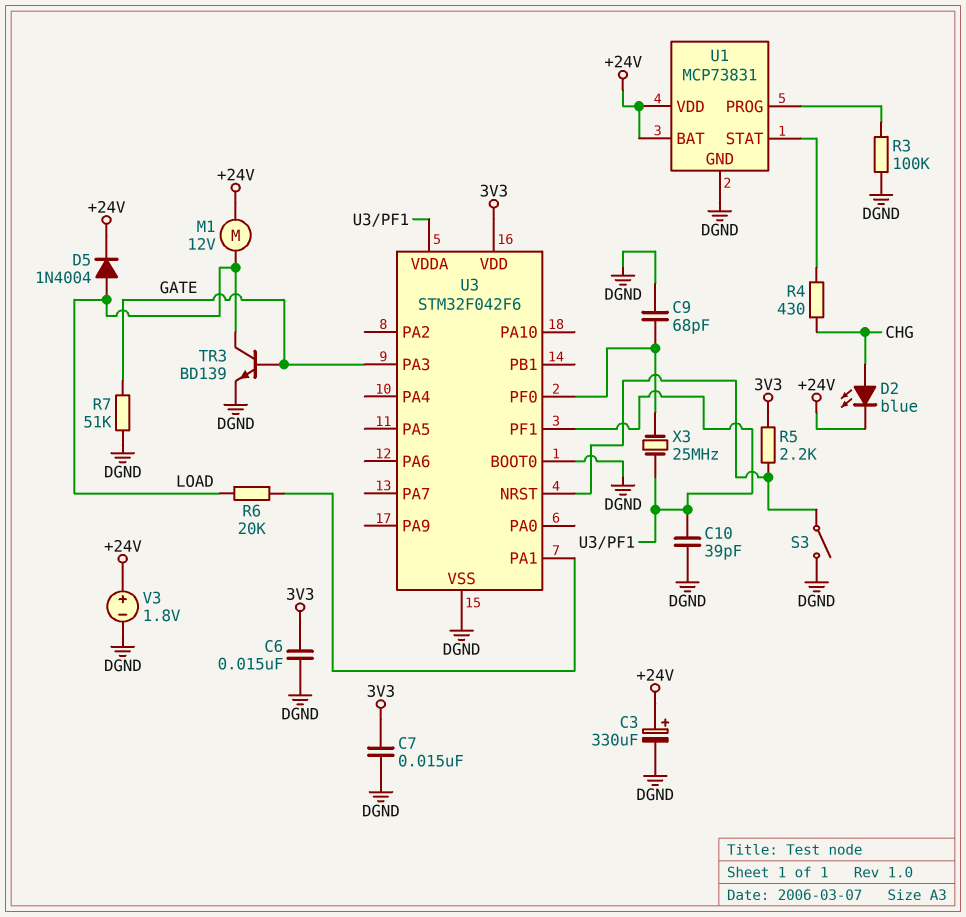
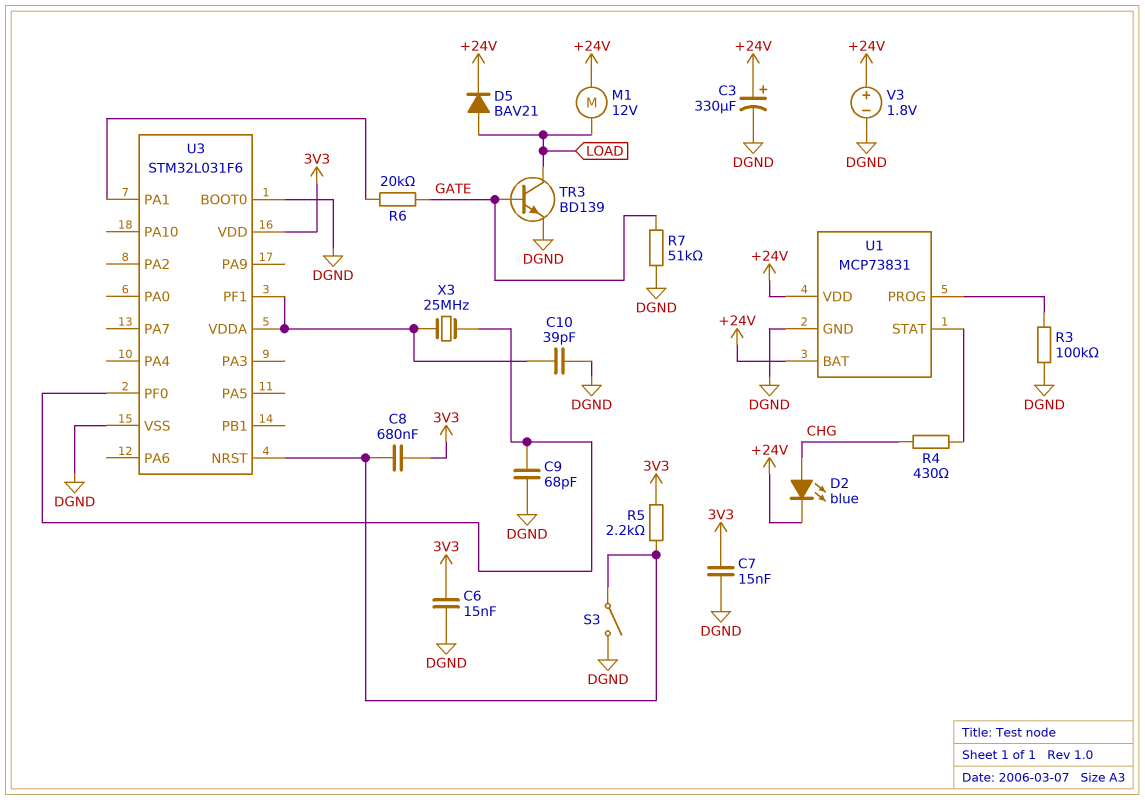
C8: none -> 680nF (3V3, U3/NRST)
D5: diode 1N4004 (A LOAD, K +24V) -> diode BAV21 (A LOAD, K +24V)
R6: 20k (LOAD, U3/PA1) -> 20k (GATE, U3/PA1)
U3: STM32F042F6 -> STM32L031F6
U3 pin PA3: GATE -> none

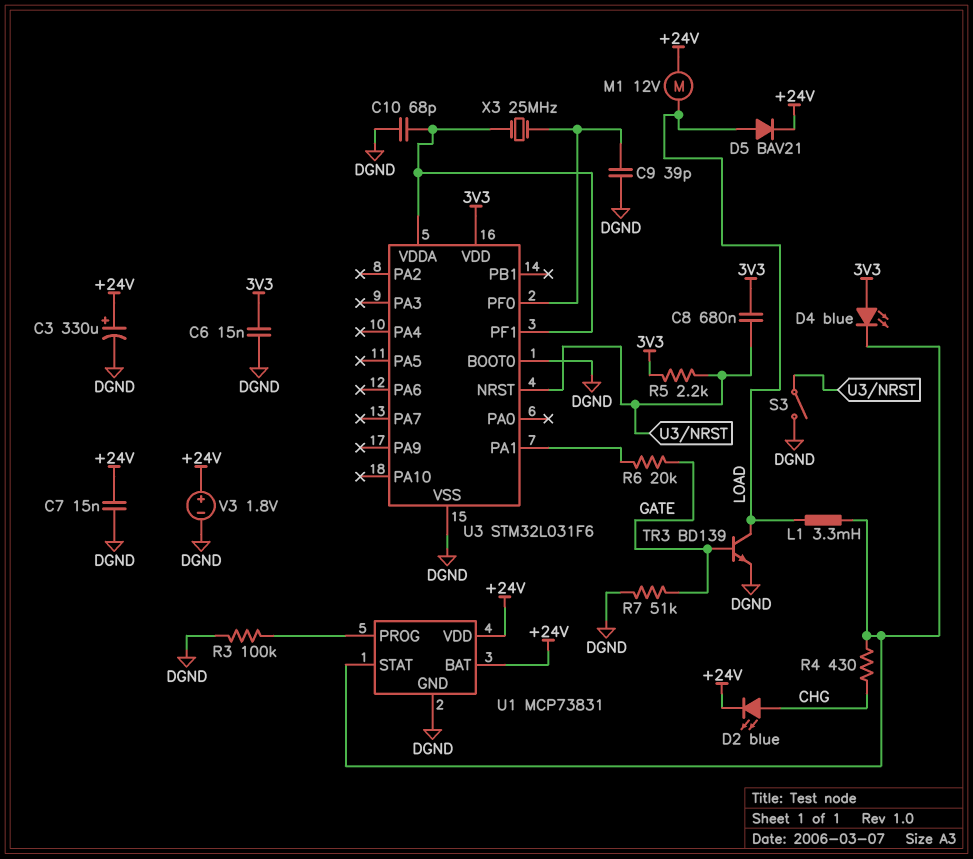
C7: 15nF (3V3, DGND) -> 15nF (+24V, DGND)
C9: 68pF (DGND, U3/PF0) -> 39pF (DGND, U3/PF0)
C10: 39pF (DGND, U3/PF1) -> 68pF (DGND, U3/PF1)
D4: none -> LED blue (A 3V3, K U1/STAT)
L1: none -> 3.3mH (LOAD, U1/STAT)

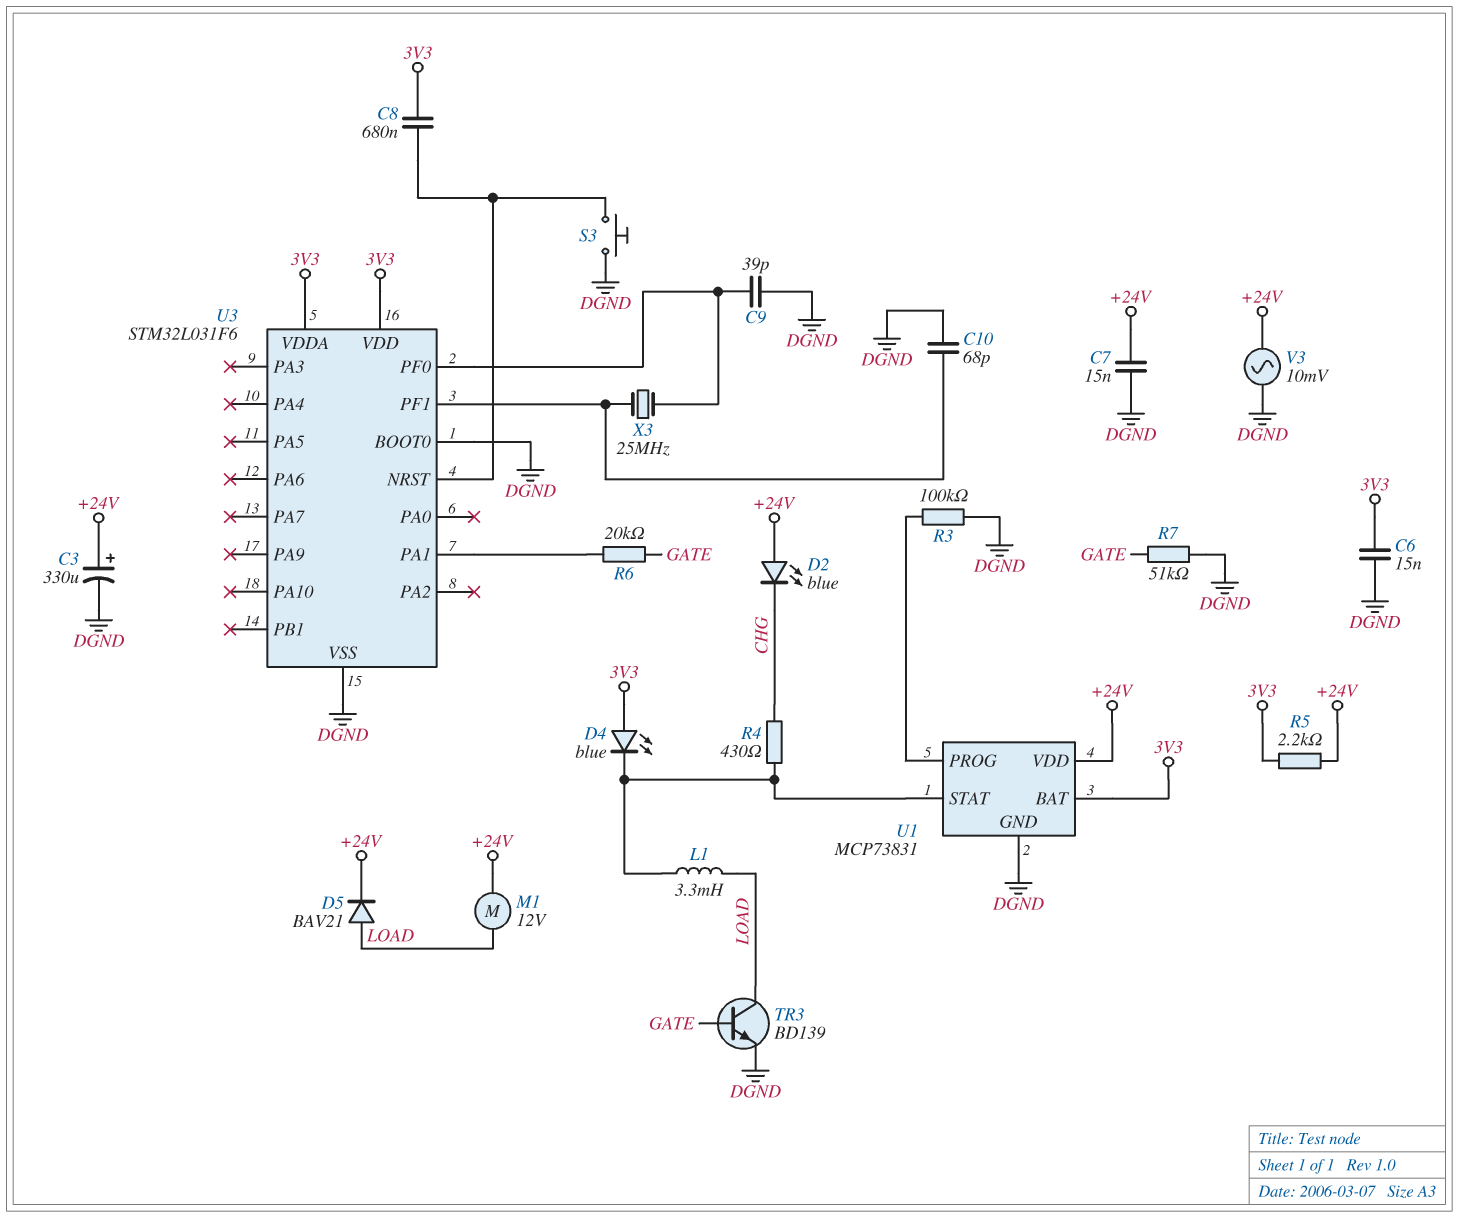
D2: LED blue (A CHG, K +24V) -> LED blue (A +24V, K CHG)
R5: 2.2k (3V3, U3/NRST) -> 2.2k (+24V, 3V3)
S3: switch (DGND, U3/NRST) -> button (DGND, U3/NRST)
U1 pin BAT: +24V -> 3V3
U3 pin VDDA: U3/PF1 -> 3V3
V3: 1.8V (plus +24V, minus DGND) -> AC 10mV (+24V, DGND)

